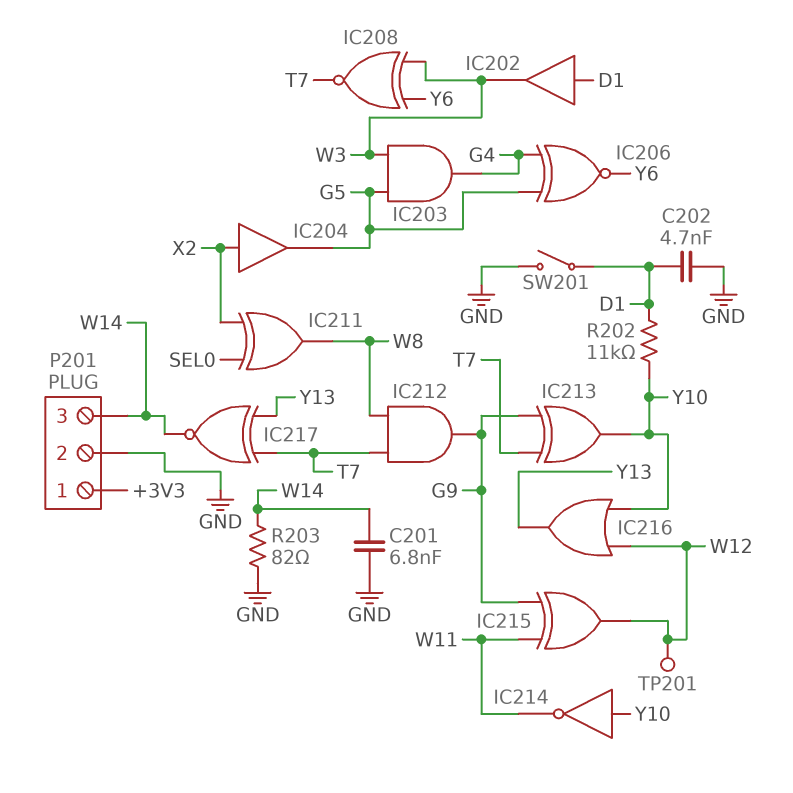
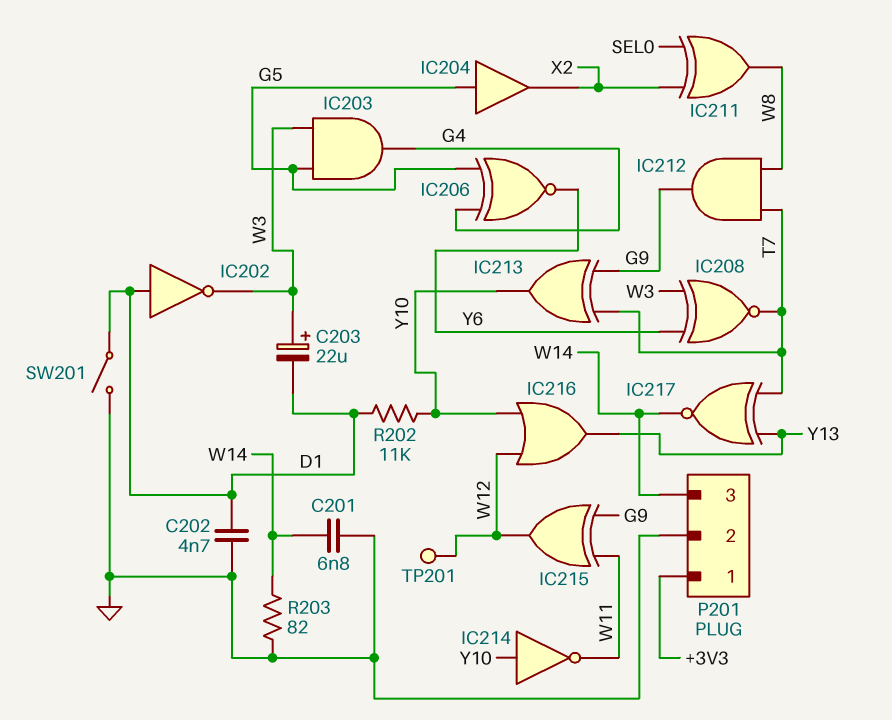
C203: none -> 22uF (plus W3, minus D1)
IC202: buffer (in D1, out W3) -> NOT (in D1, out W3)
IC204: buffer (in X2, out G5) -> buffer (in G5, out X2)

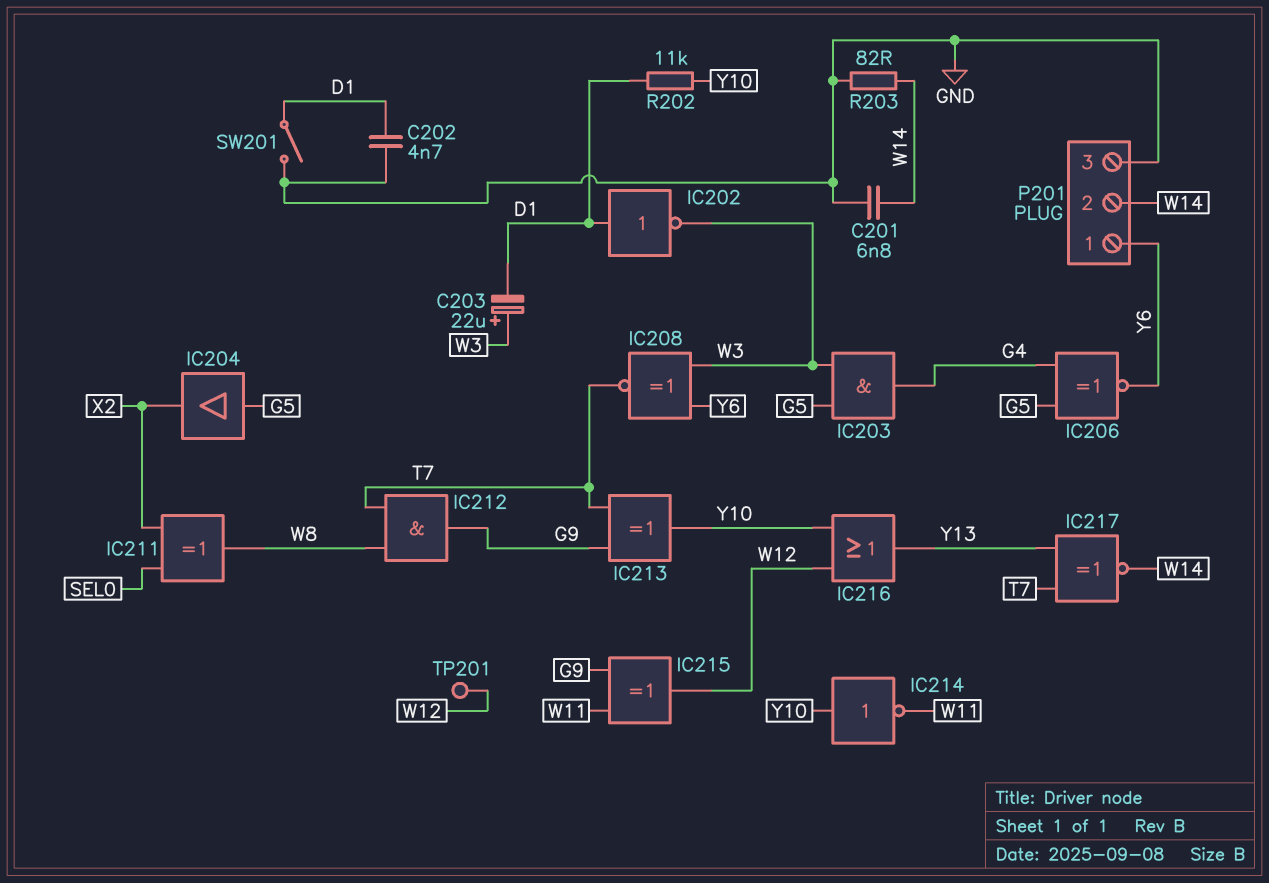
P201 pin 1: +3V3 -> Y6
P201 pin 2: GND -> W14
P201 pin 3: W14 -> GND

